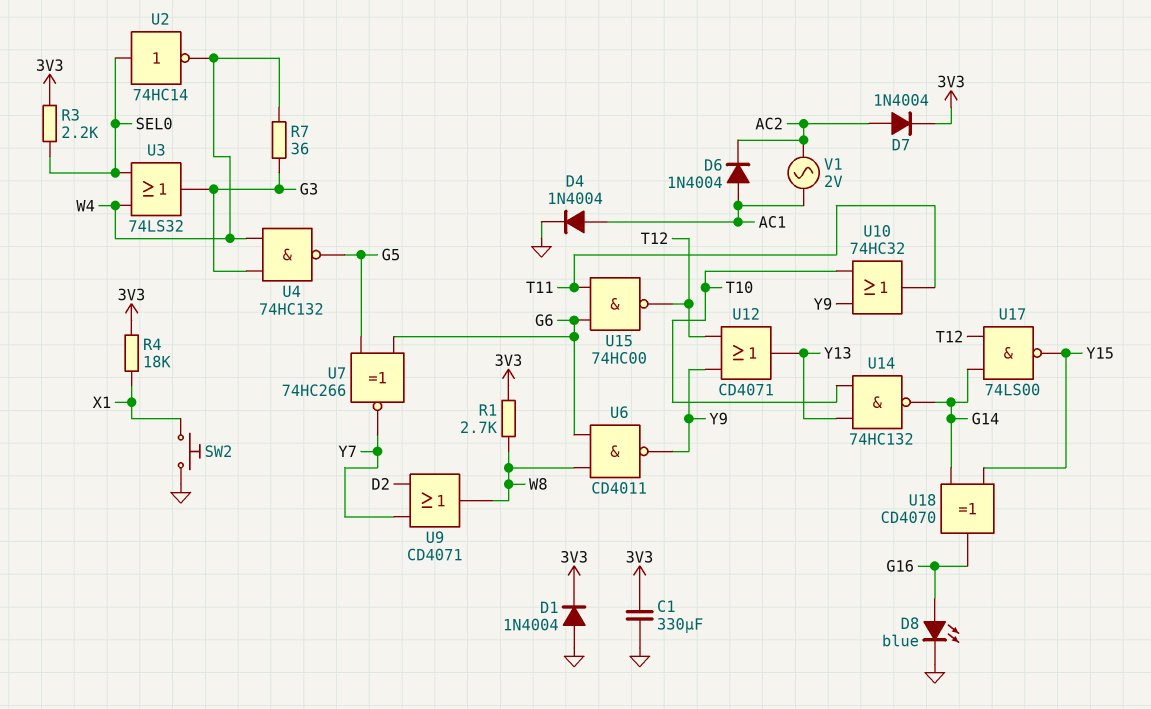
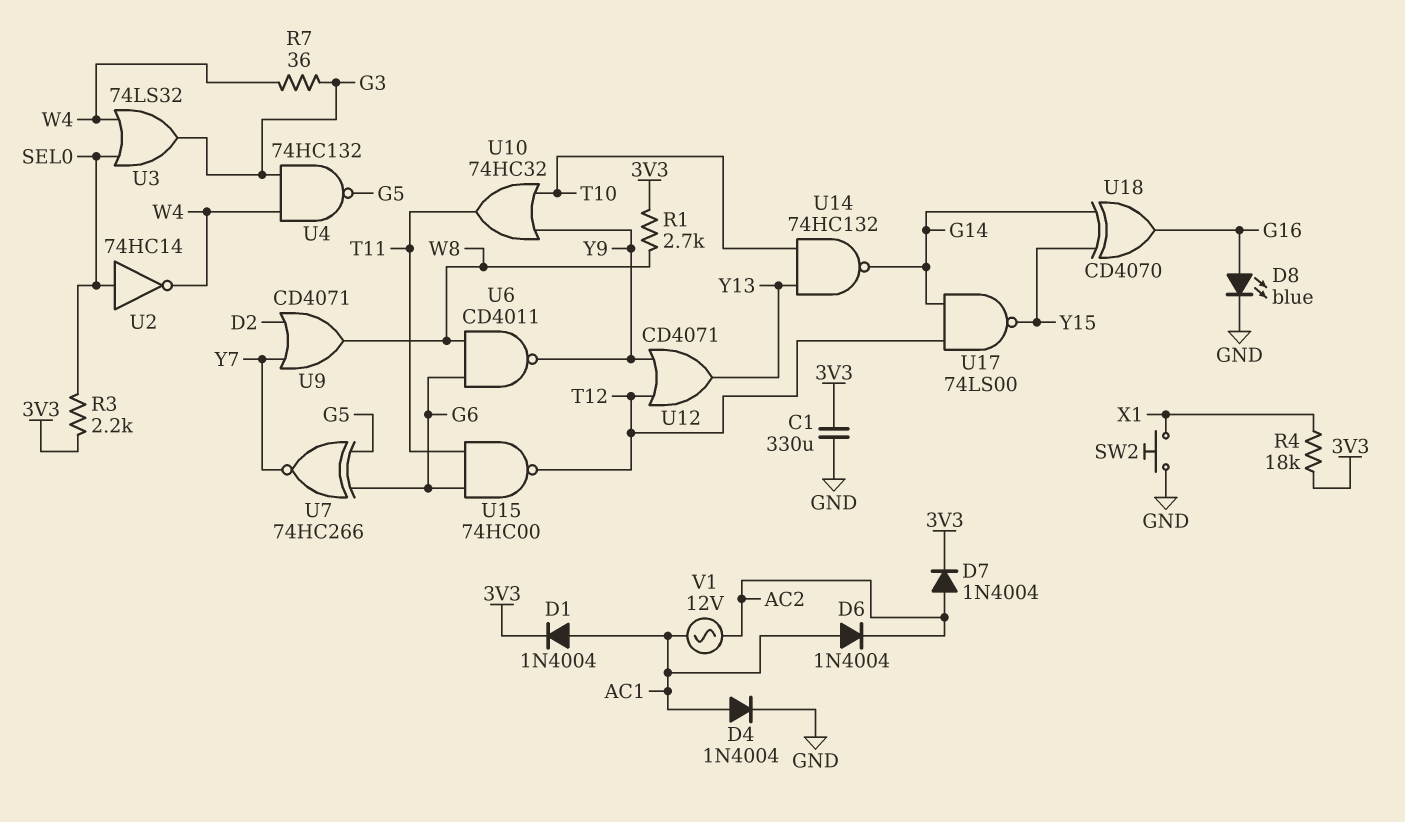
D1: diode 1N4004 (A GND, K 3V3) -> diode 1N4004 (A AC1, K 3V3)
V1: AC 2V (AC1, AC2) -> AC 12V (AC1, AC2)

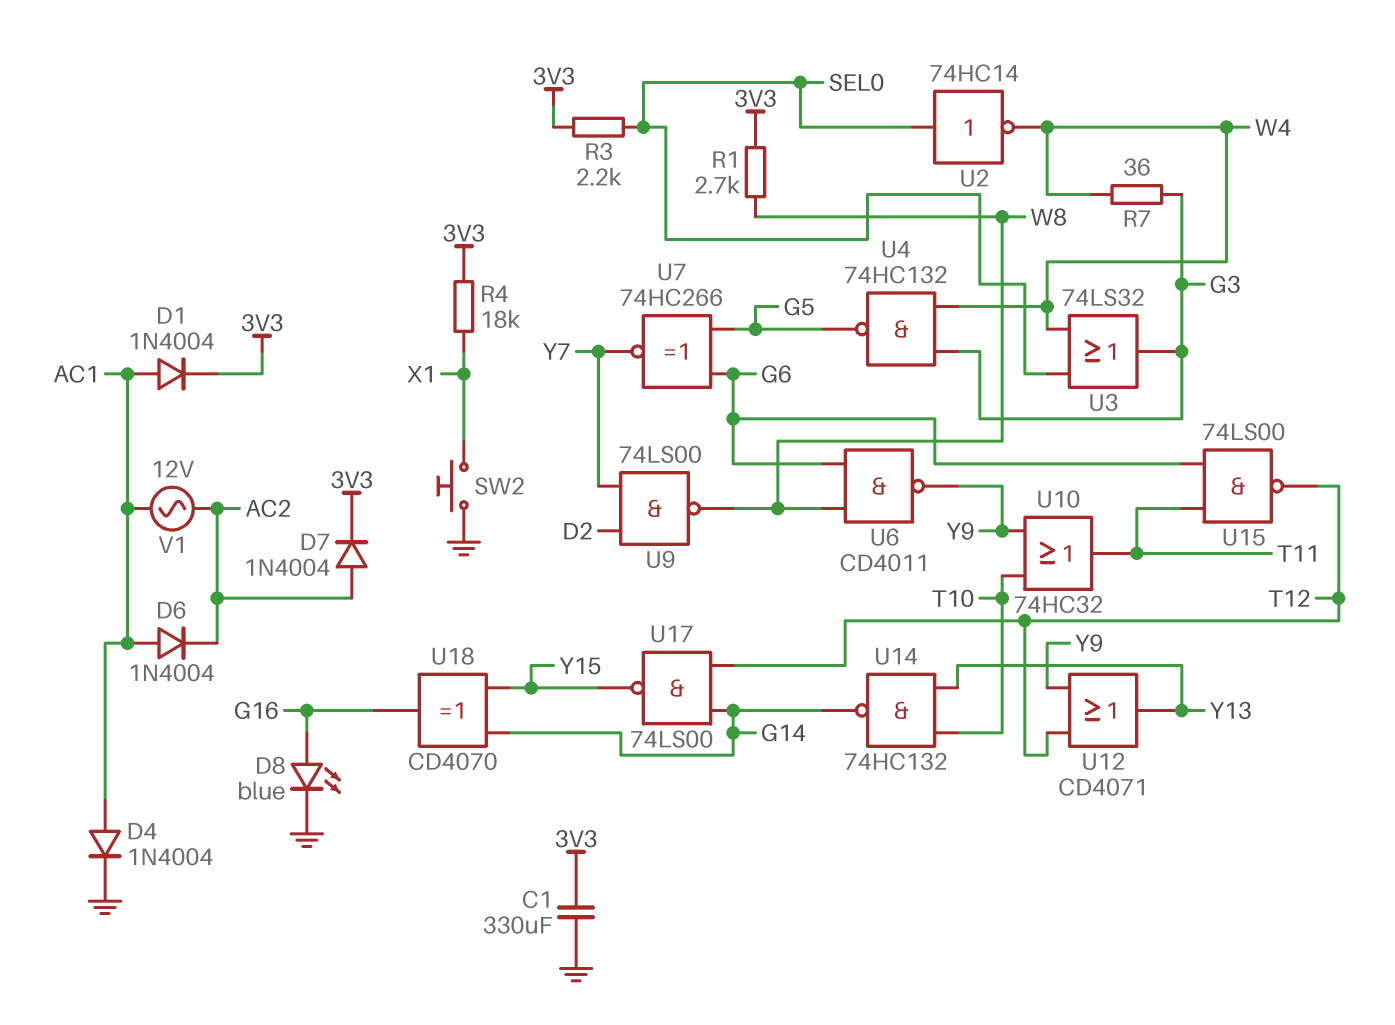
U9: OR CD4071 (in D2, in Y7, out W8) -> NAND 74LS00 (in D2, in Y7, out W8)
U15: NAND 74HC00 (in G6, in T11, out T12) -> NAND 74LS00 (in G6, in T11, out T12)

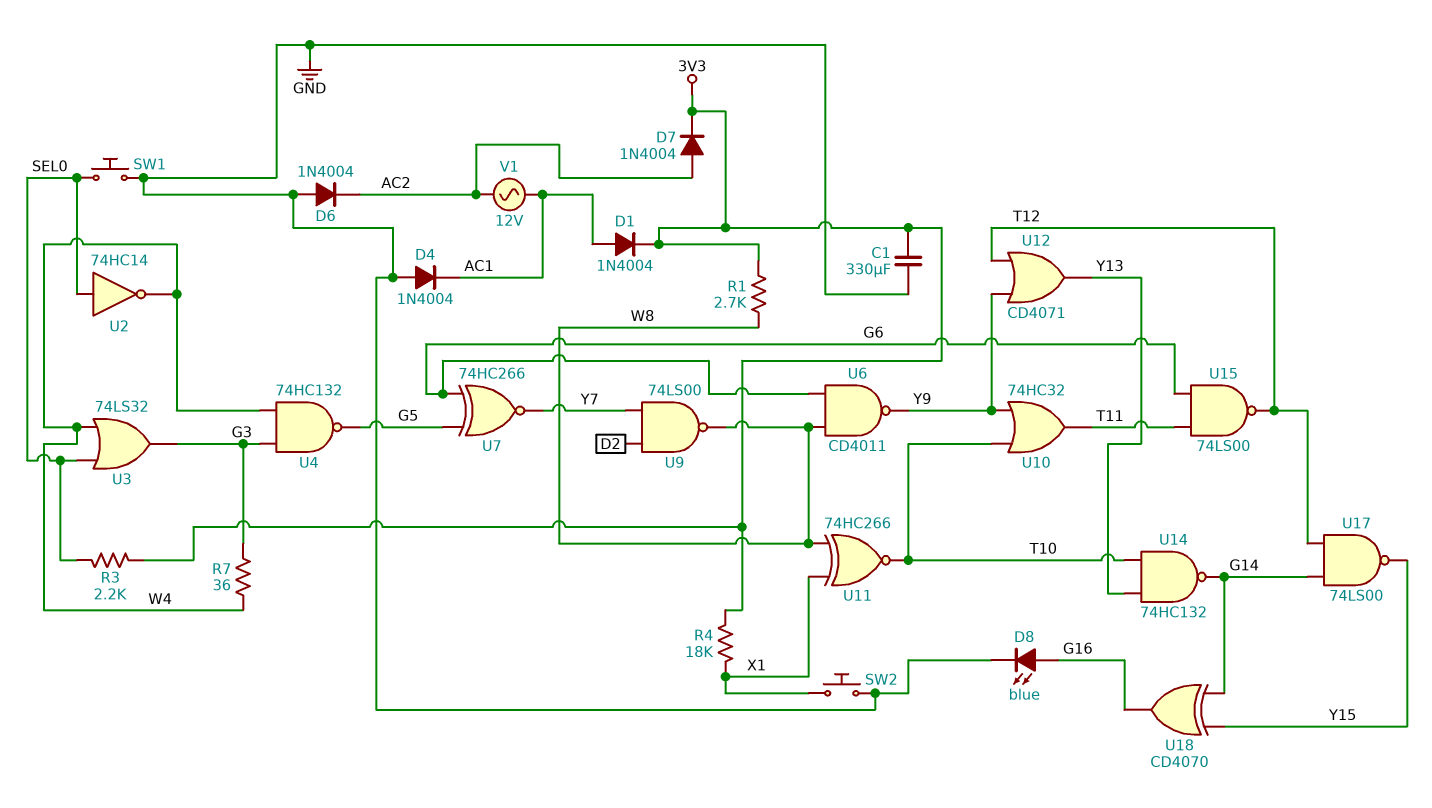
D4: diode 1N4004 (A AC1, K GND) -> diode 1N4004 (A GND, K AC1)
D6: diode 1N4004 (A AC1, K AC2) -> diode 1N4004 (A GND, K AC2)
SW1: none -> button (GND, SEL0)
U11: none -> XNOR 74HC266 (in W8, in X1, out T10)

